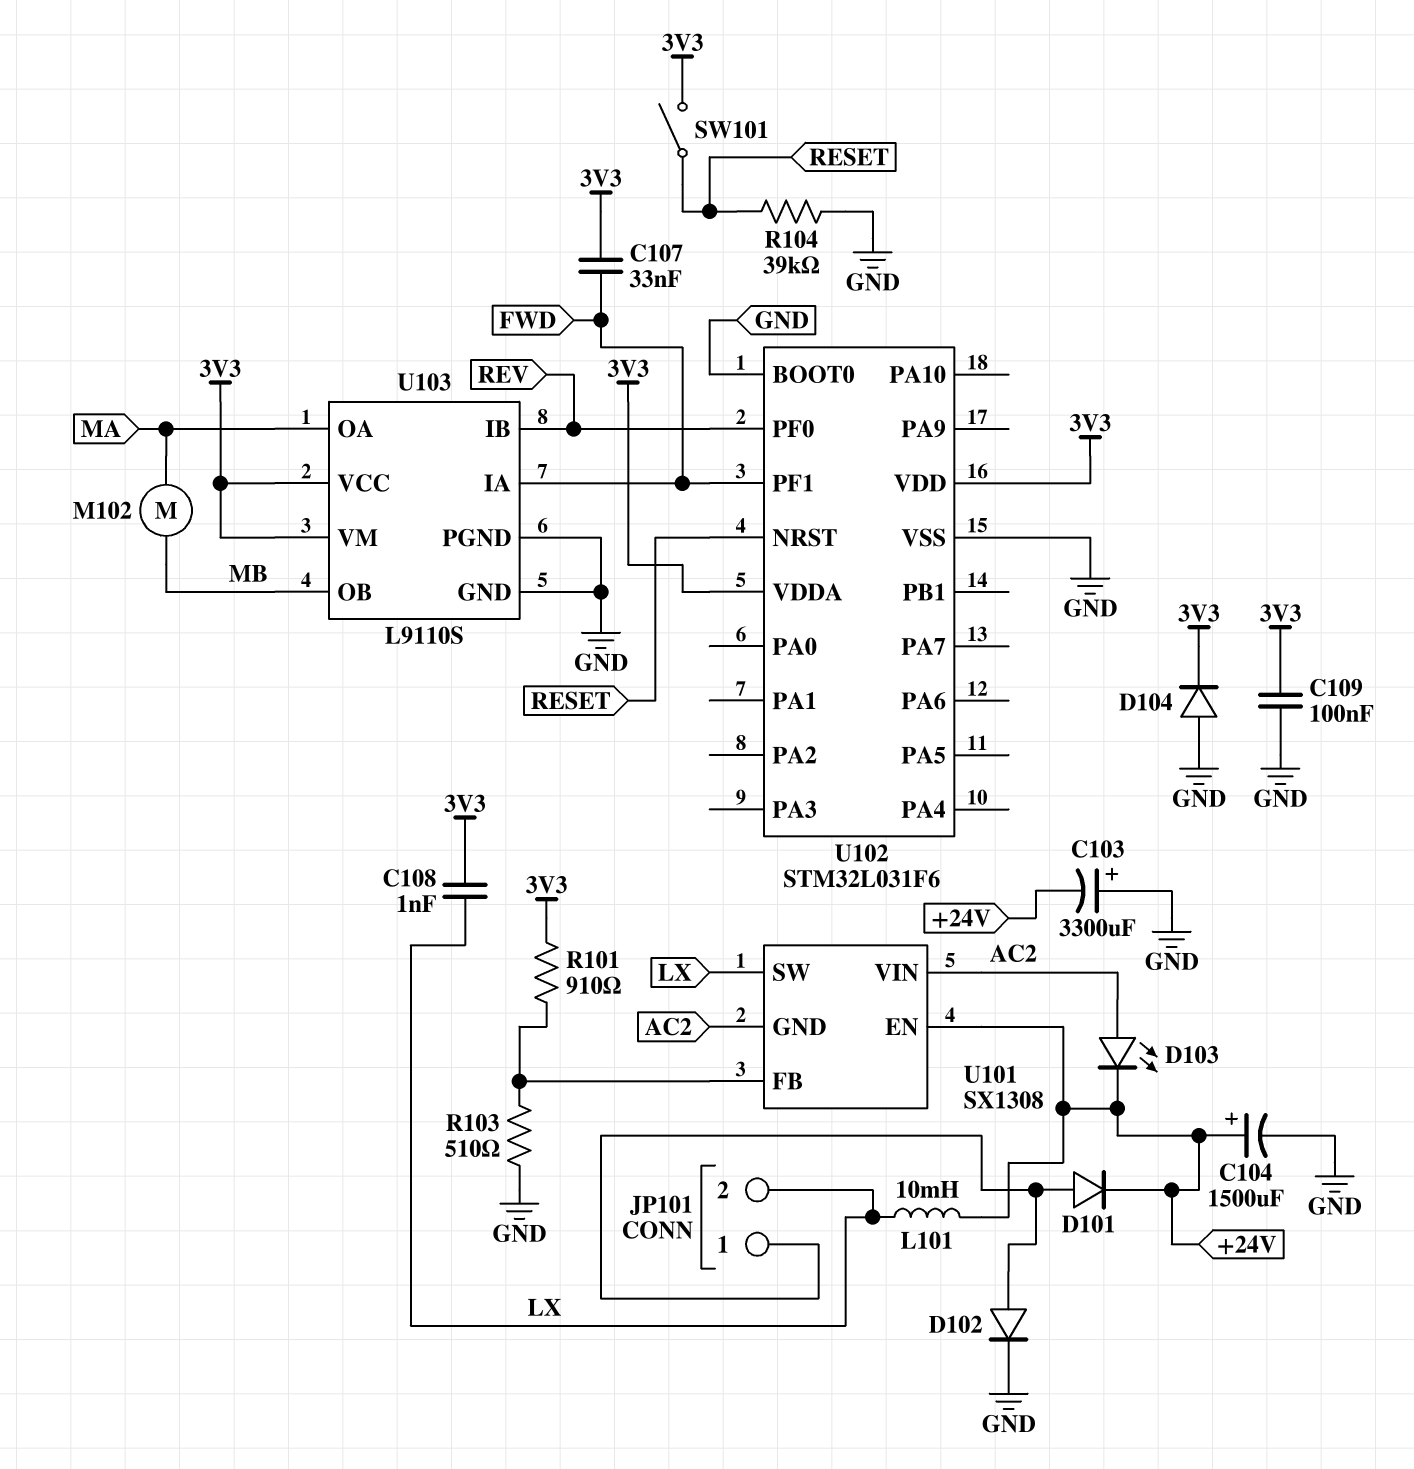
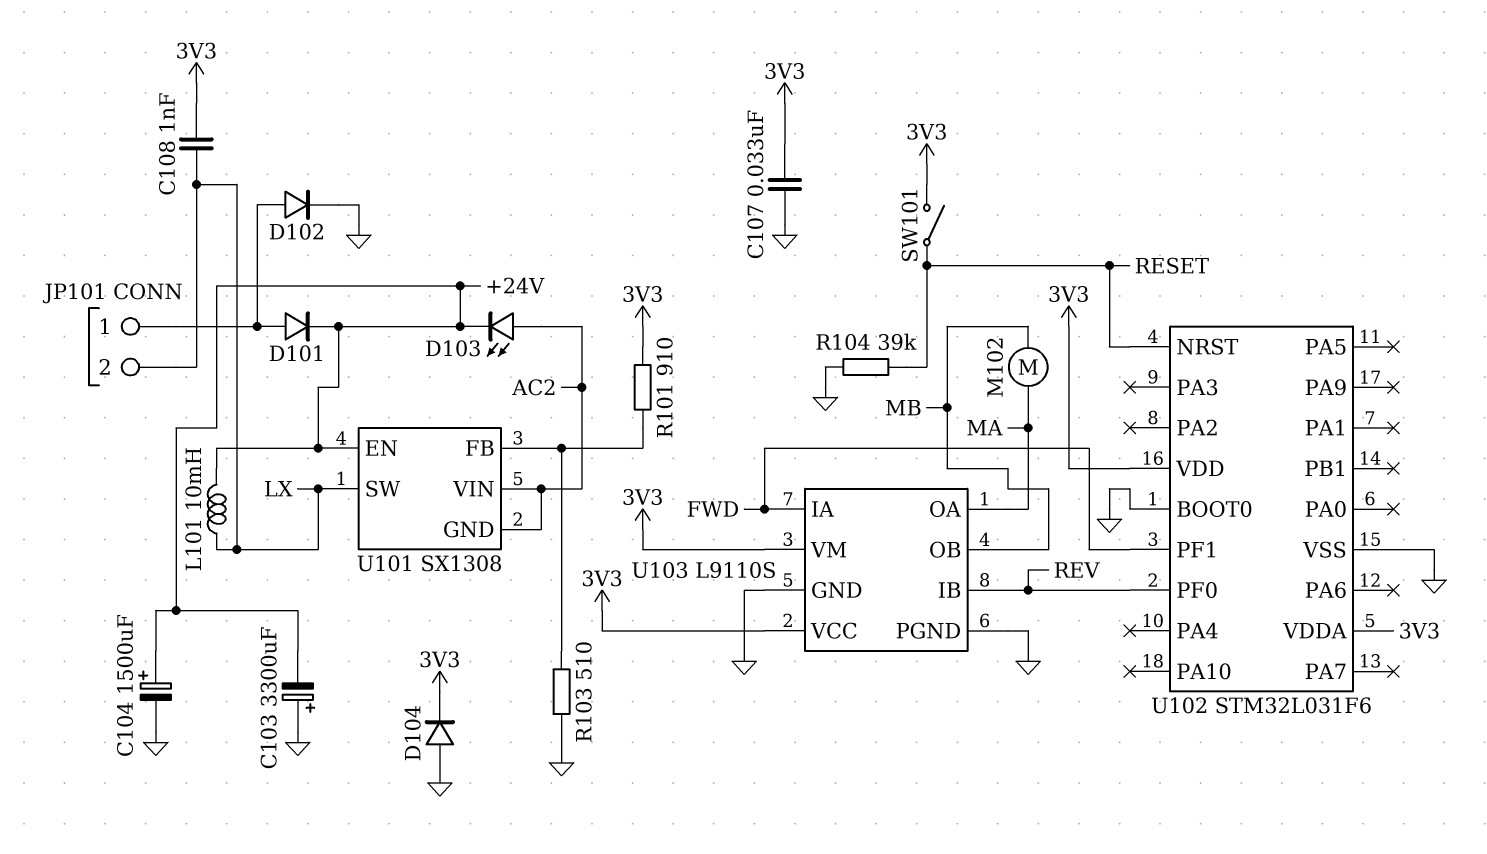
C107: 33nF (3V3, FWD) -> 33nF (3V3, GND)
C109: 100nF (3V3, GND) -> none

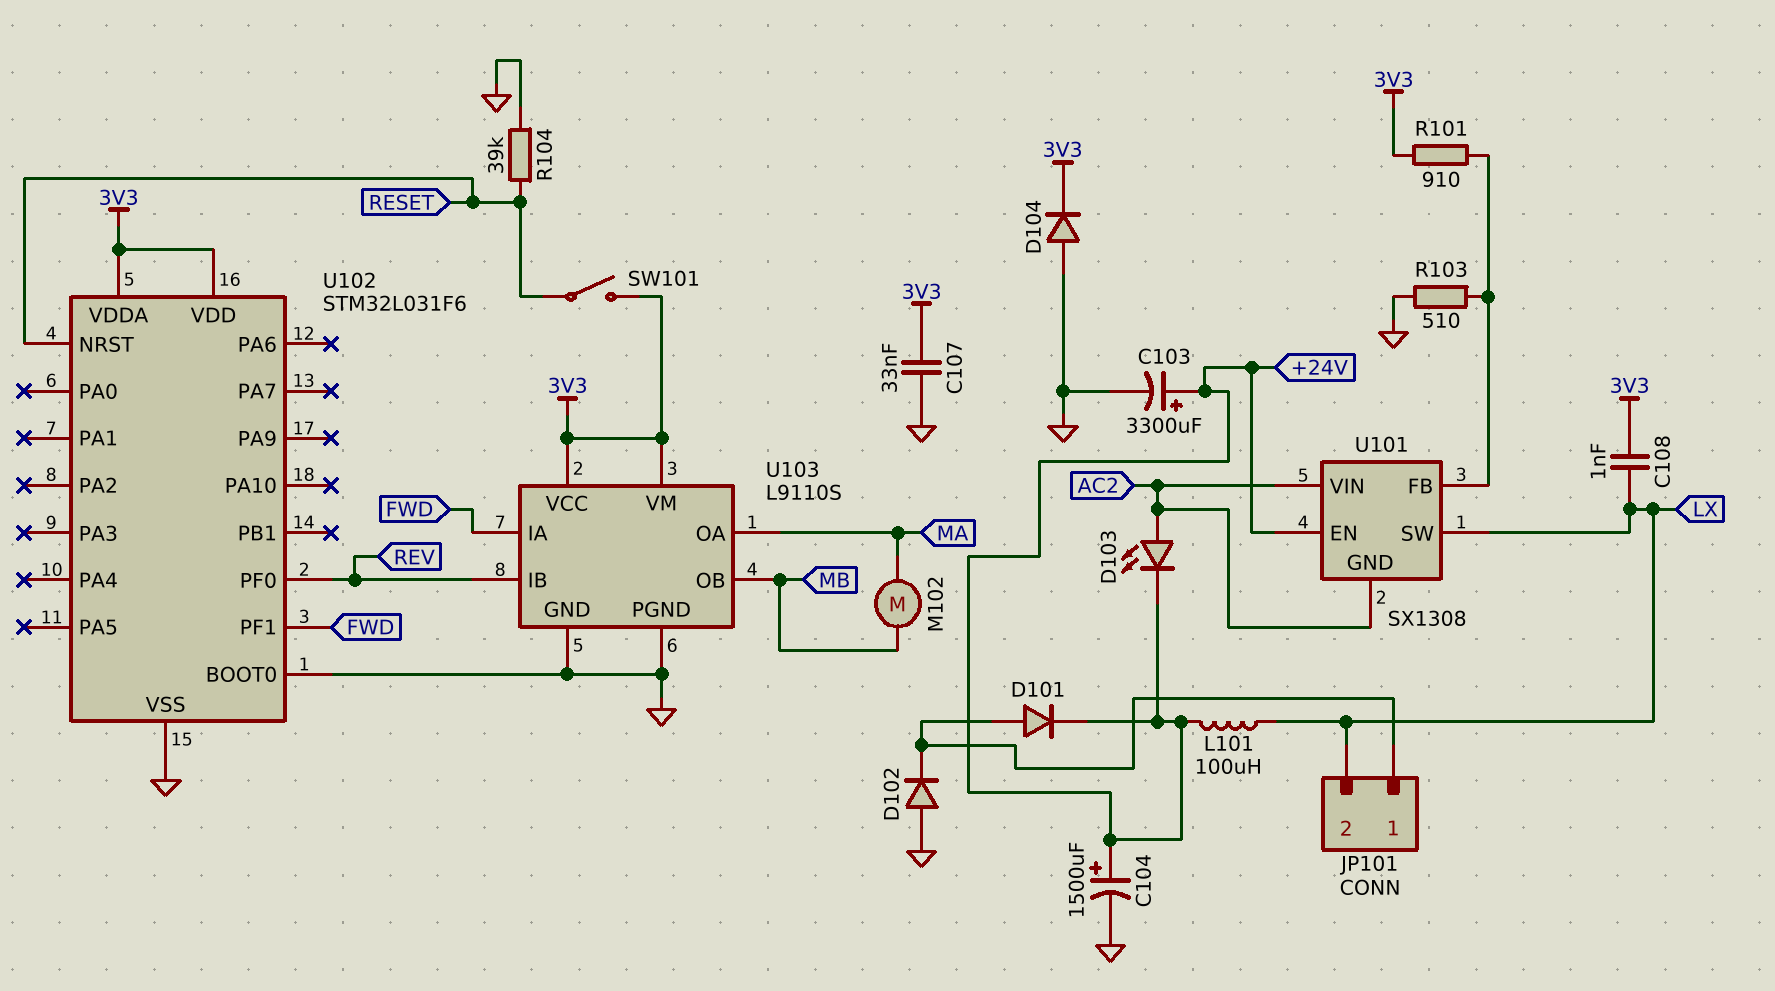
C103: 3300uF (plus GND, minus +24V) -> 3300uF (plus +24V, minus GND)
D102: diode (A JP101/1, K GND) -> diode (A GND, K JP101/1)
L101: 10mH (+24V, LX) -> 100uH (+24V, LX)

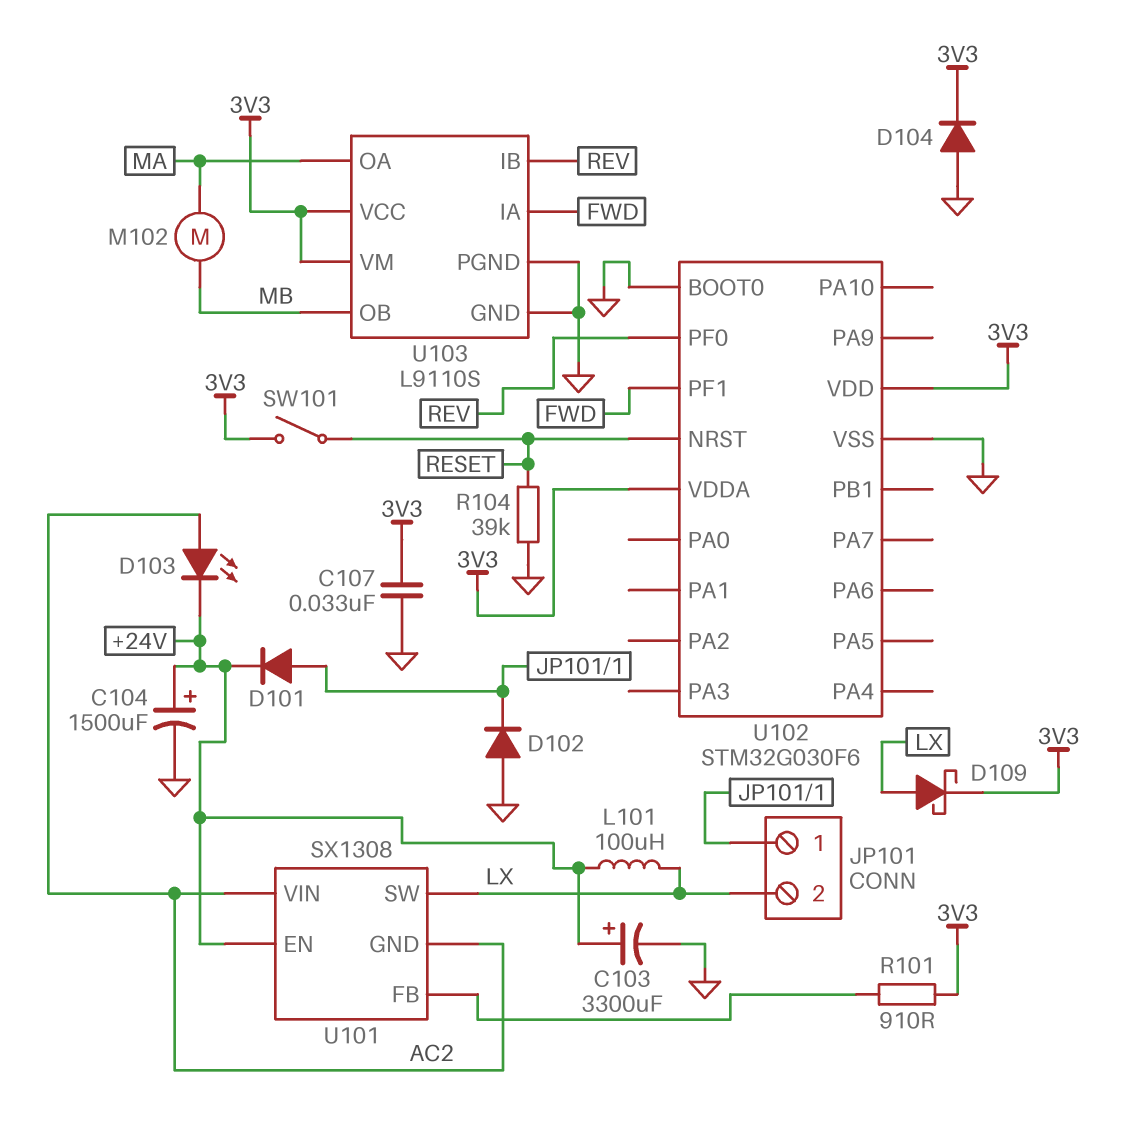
C108: 1nF (3V3, LX) -> none
D109: none -> schottky (A LX, K 3V3)
R103: 510 (GND, U101/FB) -> none
U102: STM32L031F6 -> STM32G030F6

